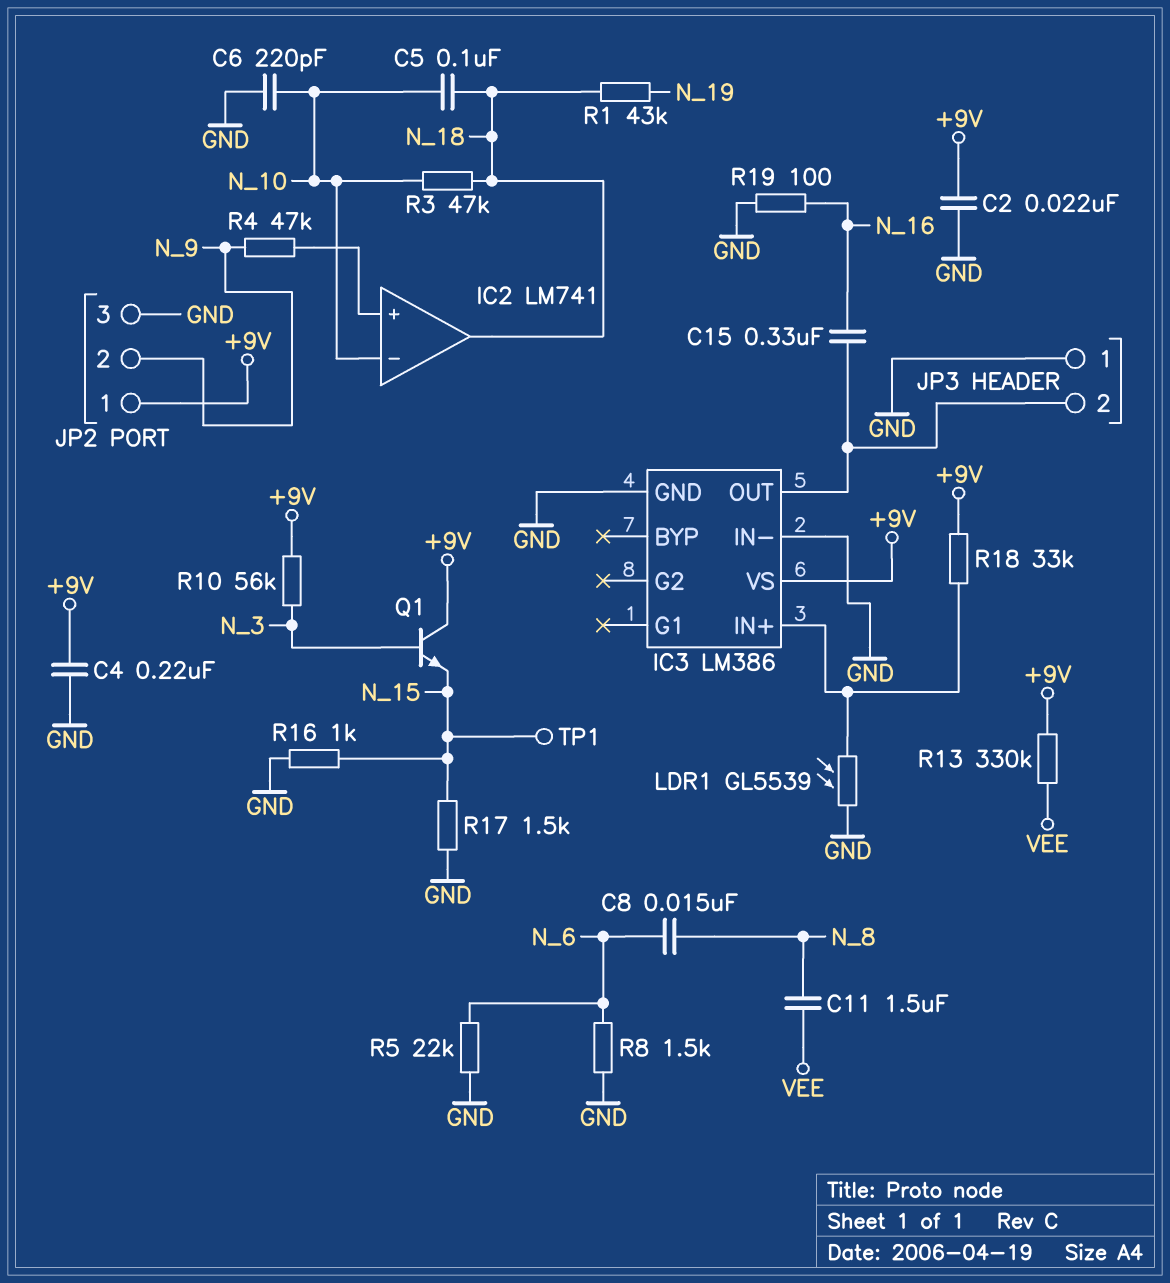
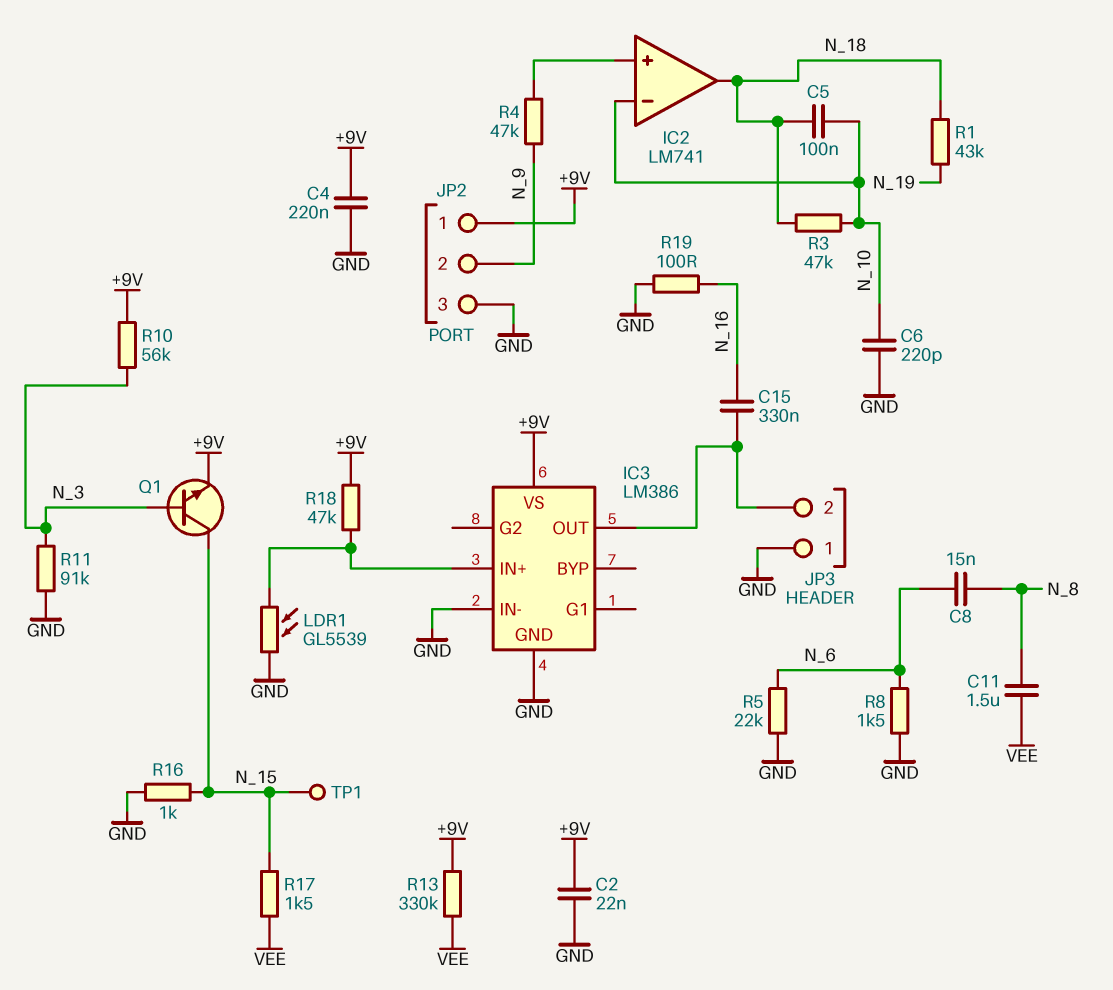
Q1: NPN (B N_3, C +9V, E N_15) -> NPN (B N_3, C N_15, E +9V)
R11: none -> 91k (GND, N_3)
R17: 1.5k (GND, N_15) -> 1.5k (N_15, VEE)
R18: 33k (+9V, IC3/IN+) -> 47k (+9V, IC3/IN+)

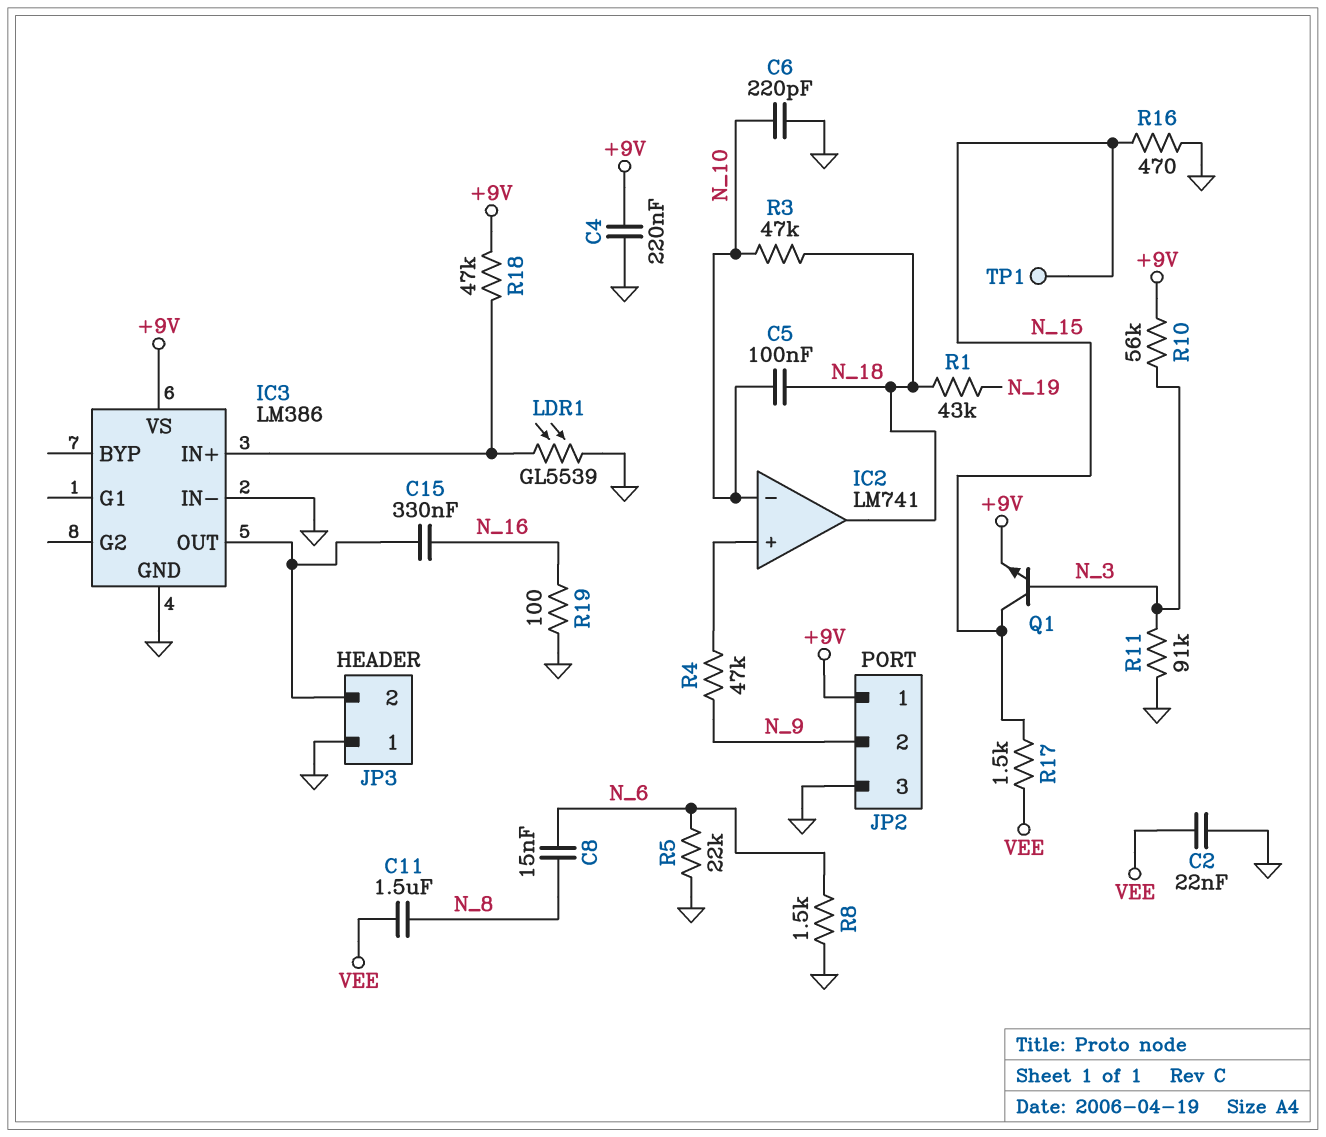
C2: 22nF (+9V, GND) -> 22nF (GND, VEE)
R13: 330k (+9V, VEE) -> none
R16: 1k (GND, N_15) -> 470 (GND, N_15)

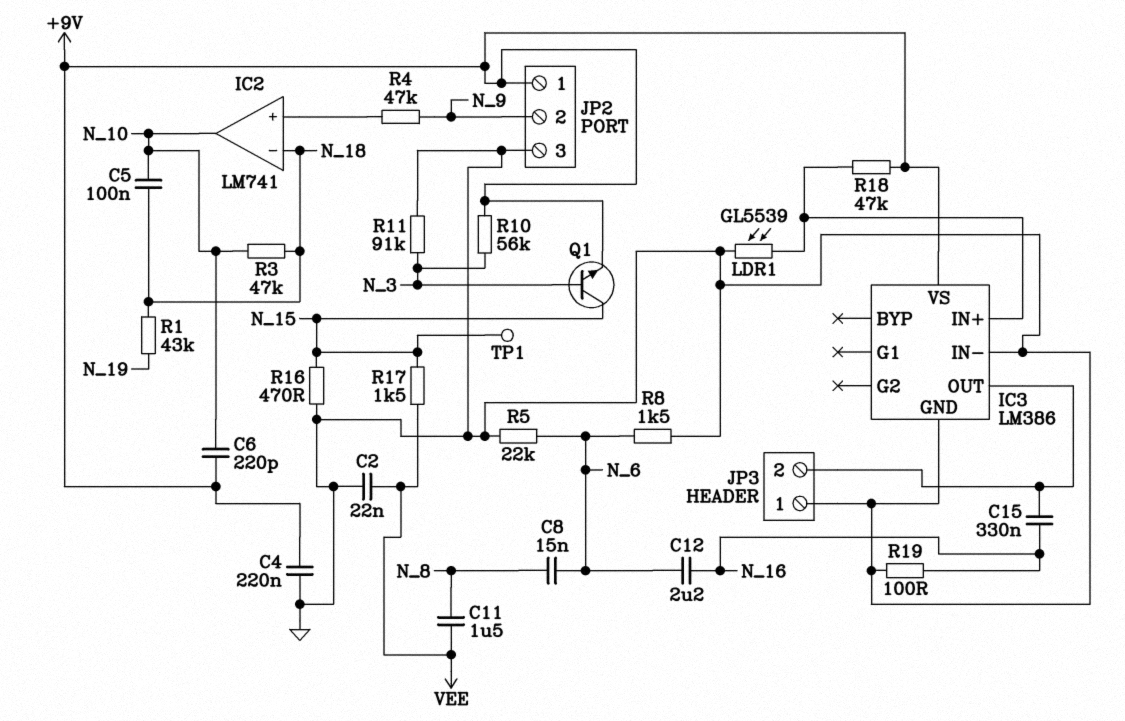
C6: 220pF (GND, N_10) -> 220pF (+9V, N_10)
C12: none -> 2.2uF (N_6, N_16)
IC2 pin in-: N_10 -> N_18
IC2 pin out: N_18 -> N_10

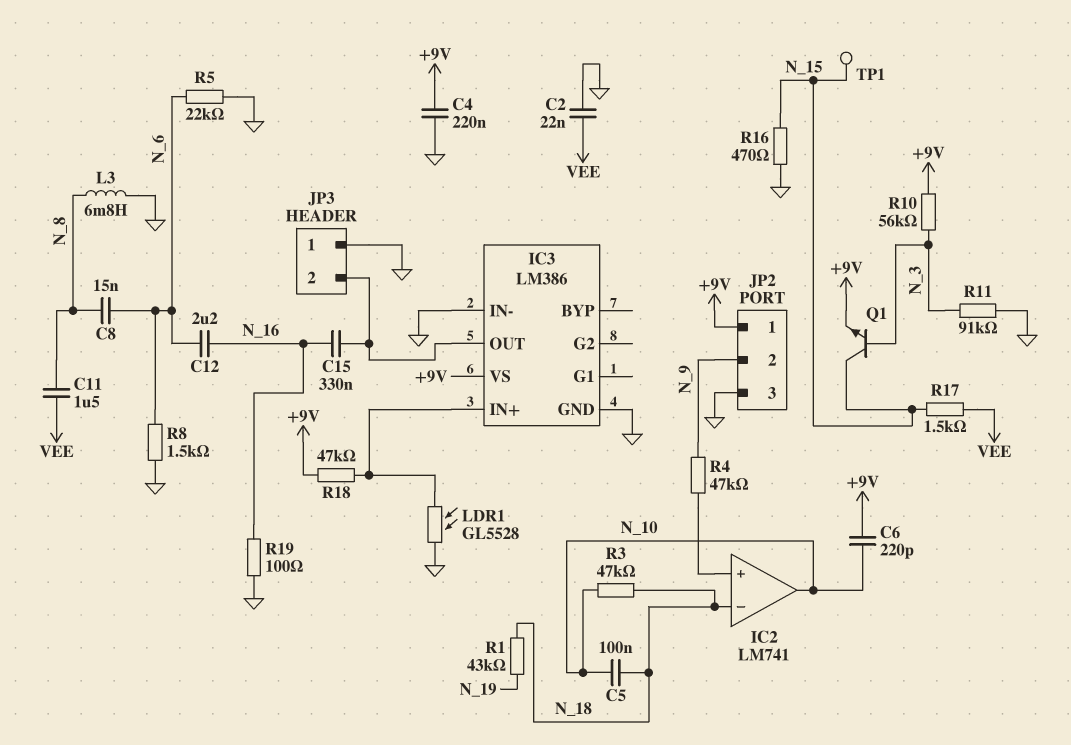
L3: none -> 6.8mH (GND, N_8)
LDR1: GL5539 (GND, IC3/IN+) -> GL5528 (GND, IC3/IN+)

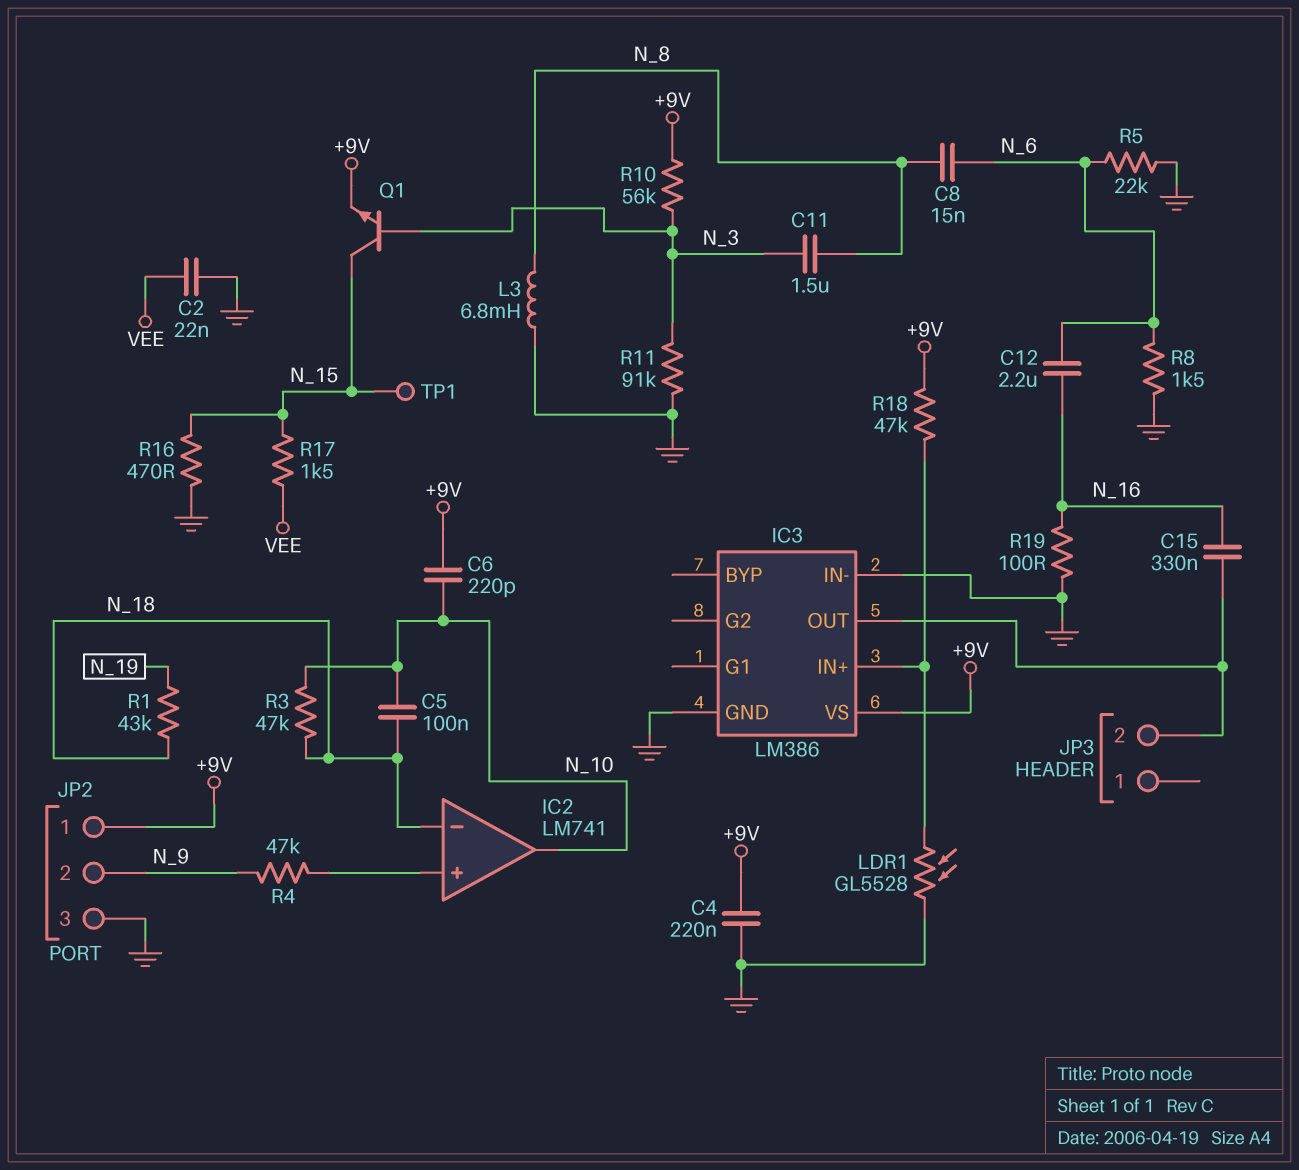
C11: 1.5uF (N_8, VEE) -> 1.5uF (N_3, N_8)
JP3 pin 1: GND -> none

